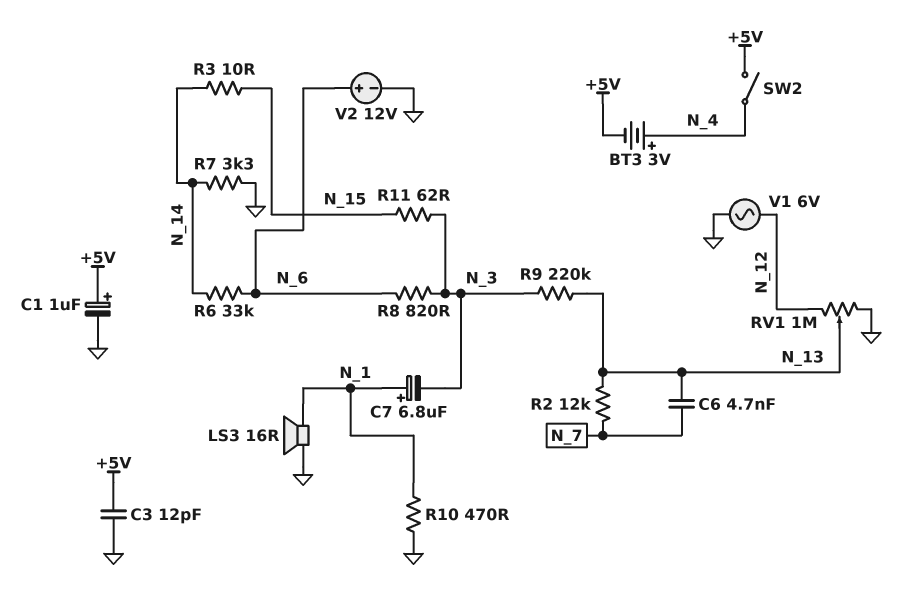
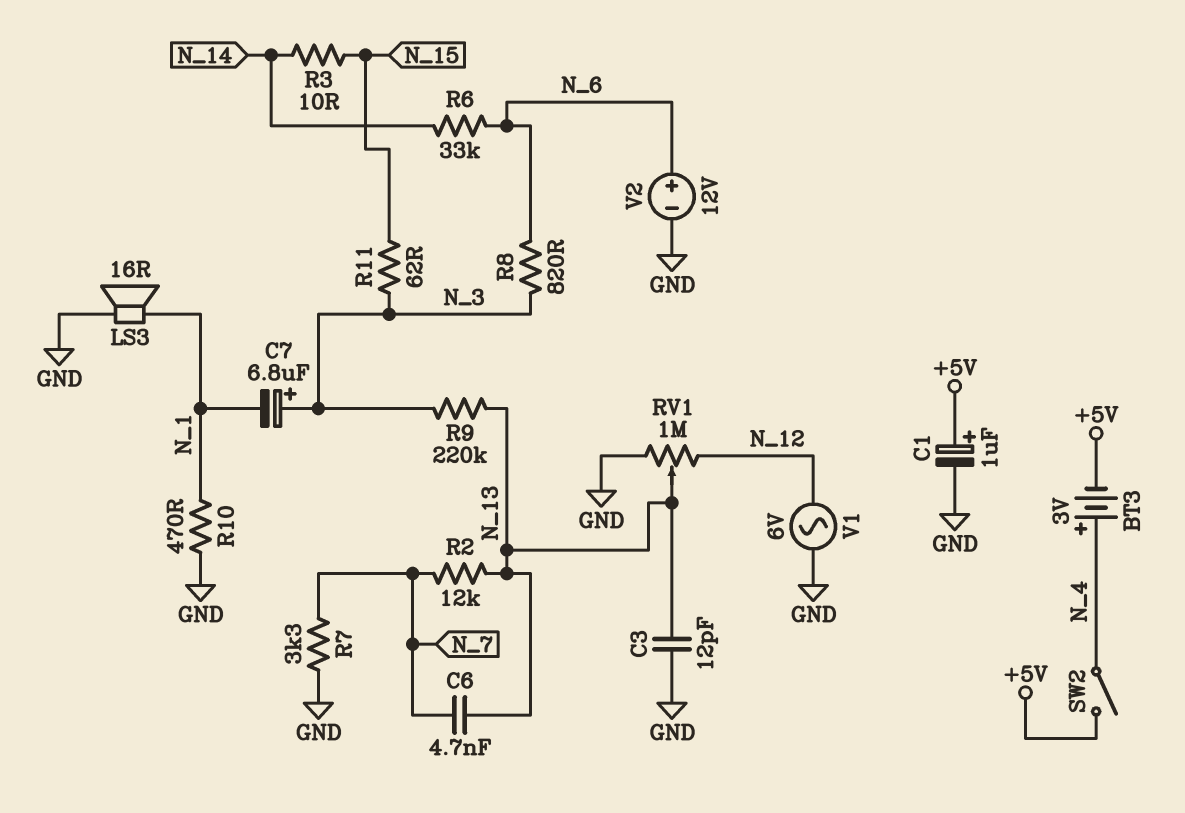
C3: 12pF (+5V, GND) -> 12pF (GND, N_13)
C7: 6.8uF (plus N_1, minus N_3) -> 6.8uF (plus N_3, minus N_1)
R7: 3.3k (GND, N_14) -> 3.3k (GND, N_7)

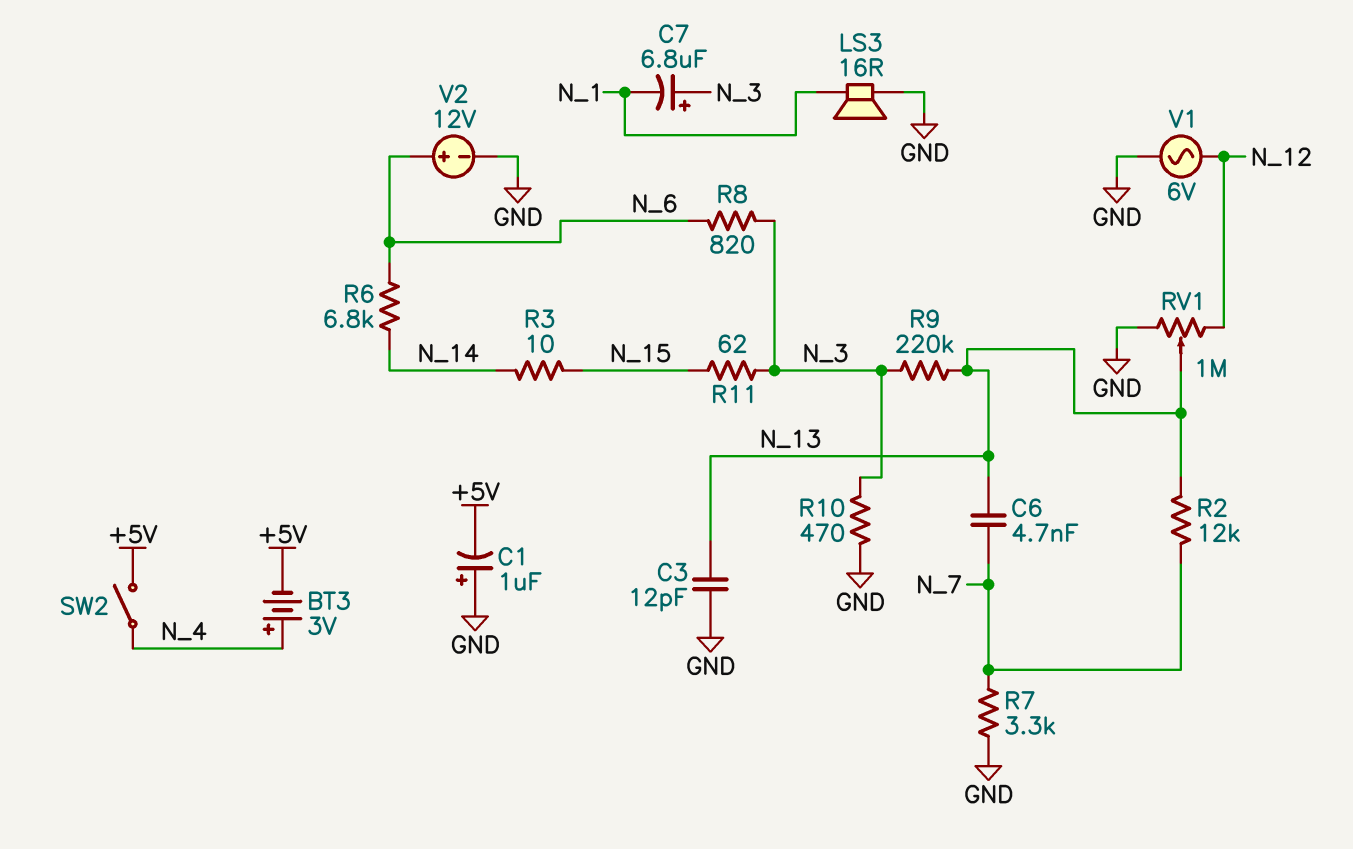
C1: 1uF (plus +5V, minus GND) -> 1uF (plus GND, minus +5V)
R6: 33k (N_6, N_14) -> 6.8k (N_6, N_14)
R10: 470 (GND, N_1) -> 470 (GND, N_3)

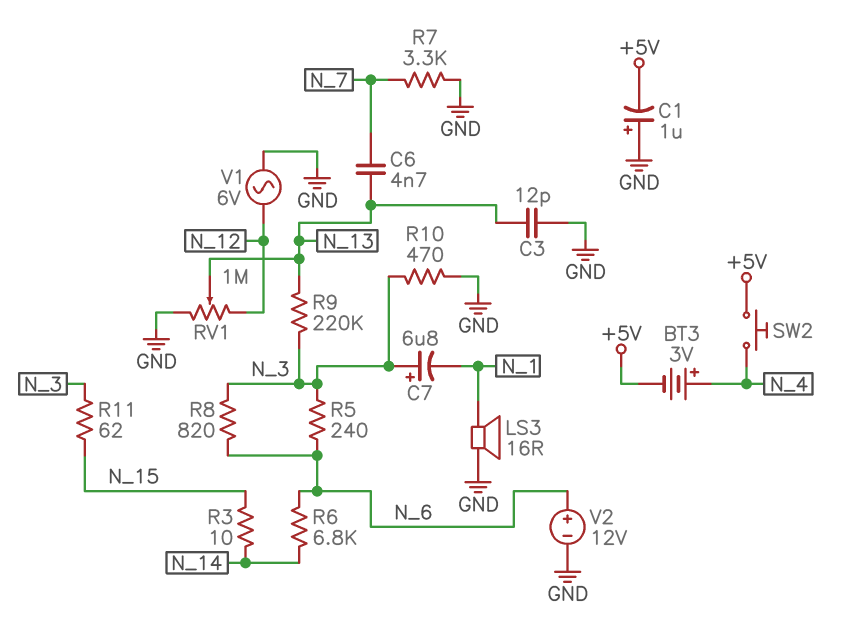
R2: 12k (N_7, N_13) -> none
R5: none -> 240 (N_3, N_6)
SW2: switch (+5V, N_4) -> button (+5V, N_4)

